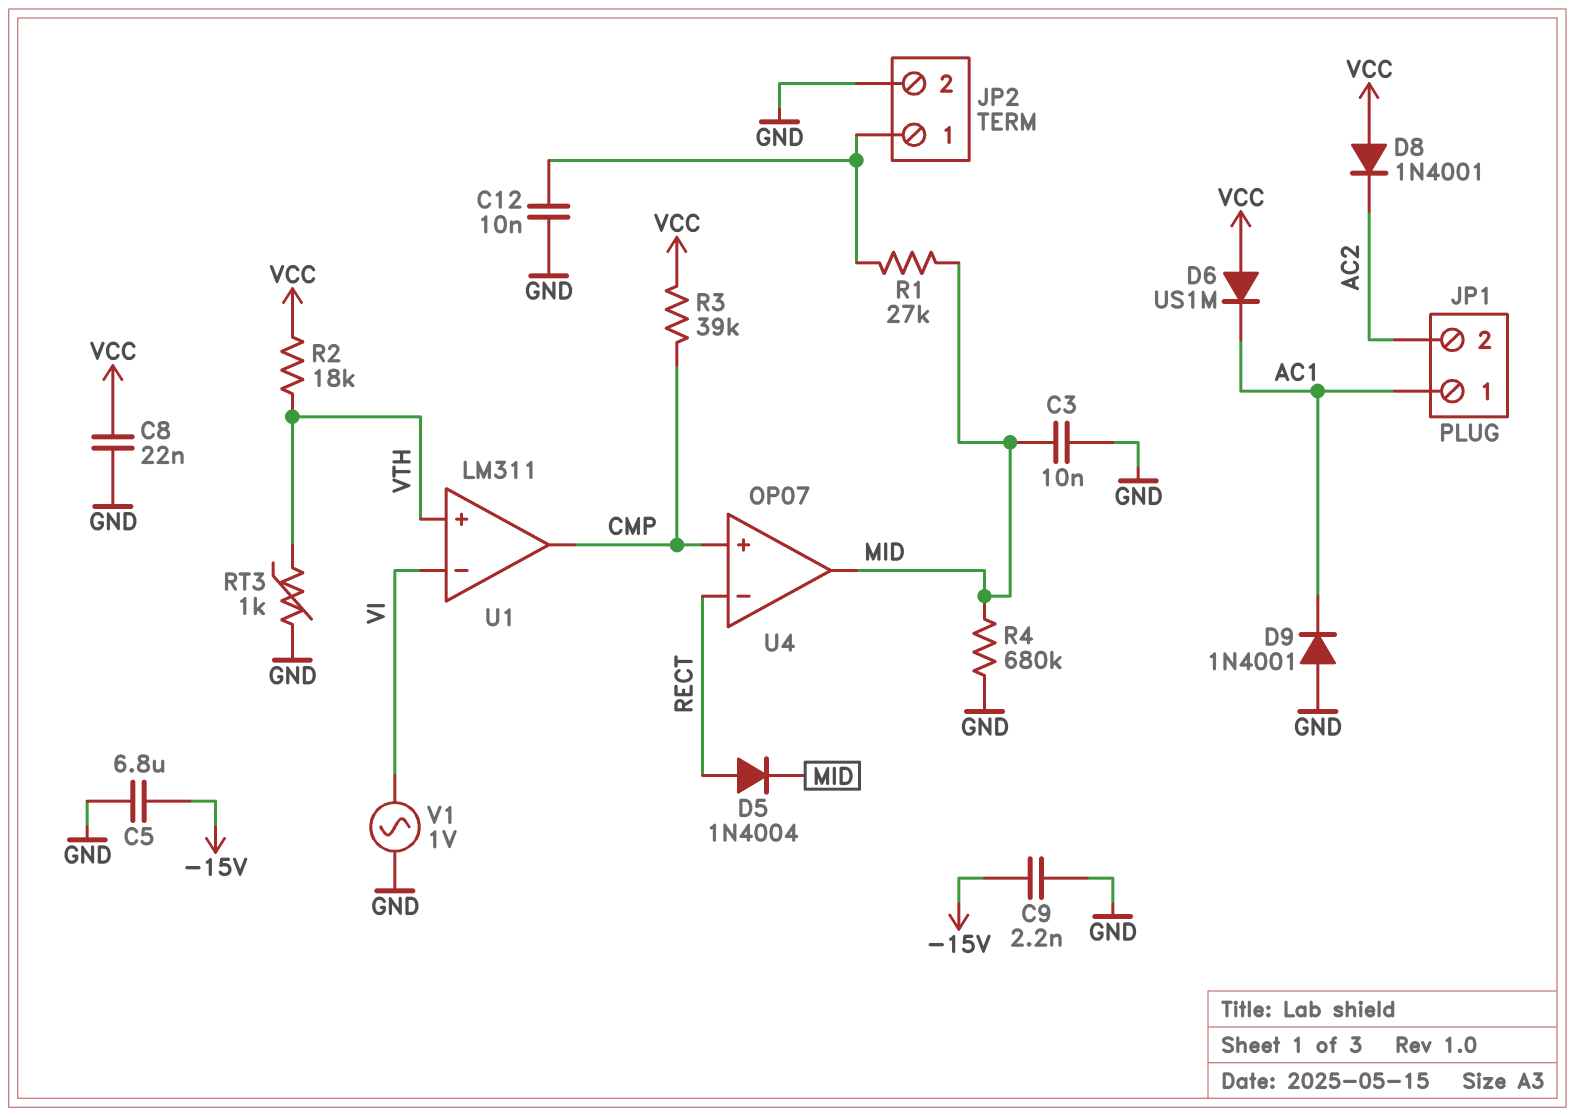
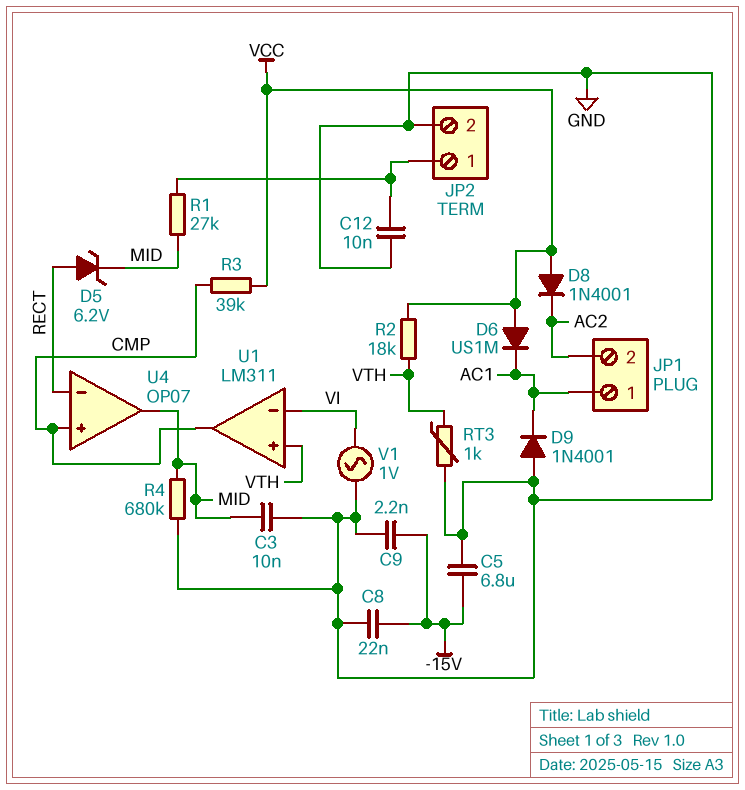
C8: 22nF (GND, VCC) -> 22nF (-15V, GND)
D5: diode 1N4004 (A RECT, K MID) -> zener 6.2V (A RECT, K MID)

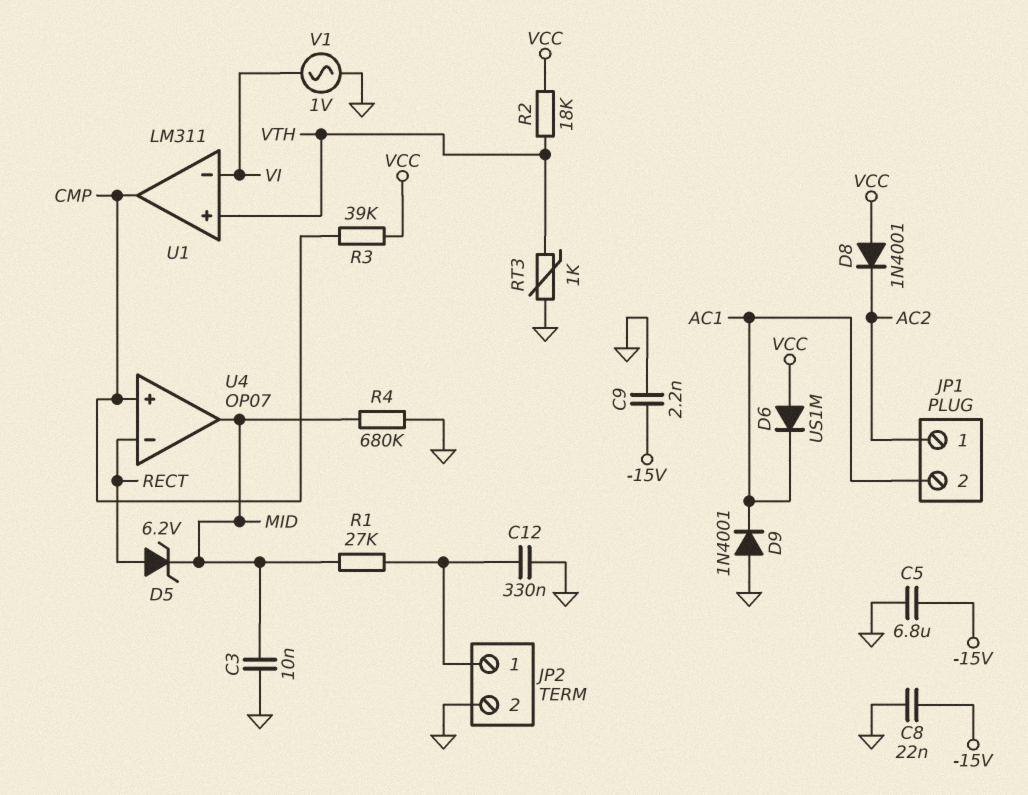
C12: 10nF (GND, JP2/1) -> 330nF (GND, JP2/1)
JP1 pin 1: AC1 -> AC2
JP1 pin 2: AC2 -> AC1

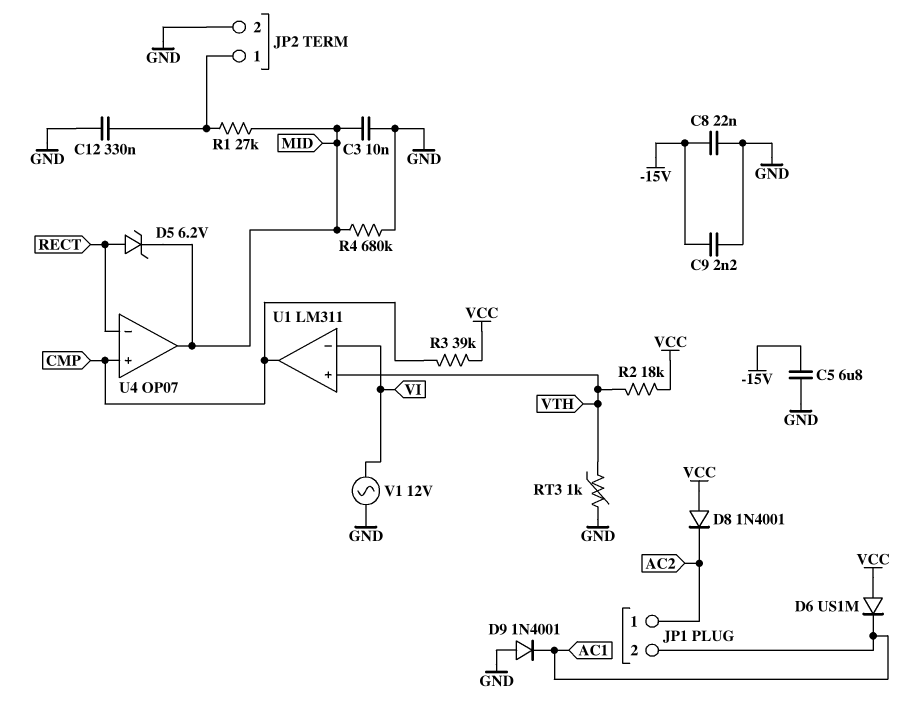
V1: AC 1V (GND, VI) -> AC 12V (GND, VI)

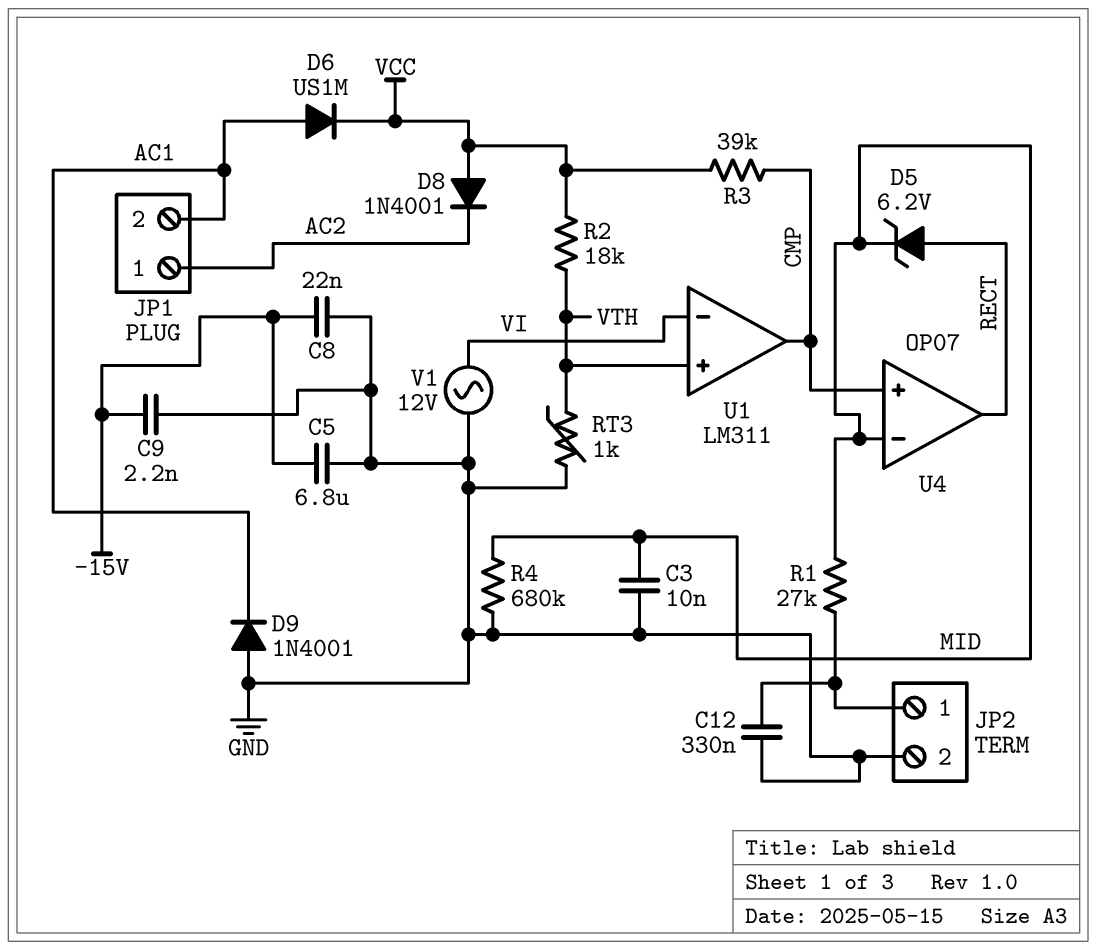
D6: diode US1M (A VCC, K AC1) -> diode US1M (A AC1, K VCC)
U4 pin in-: RECT -> MID
U4 pin out: MID -> RECT

